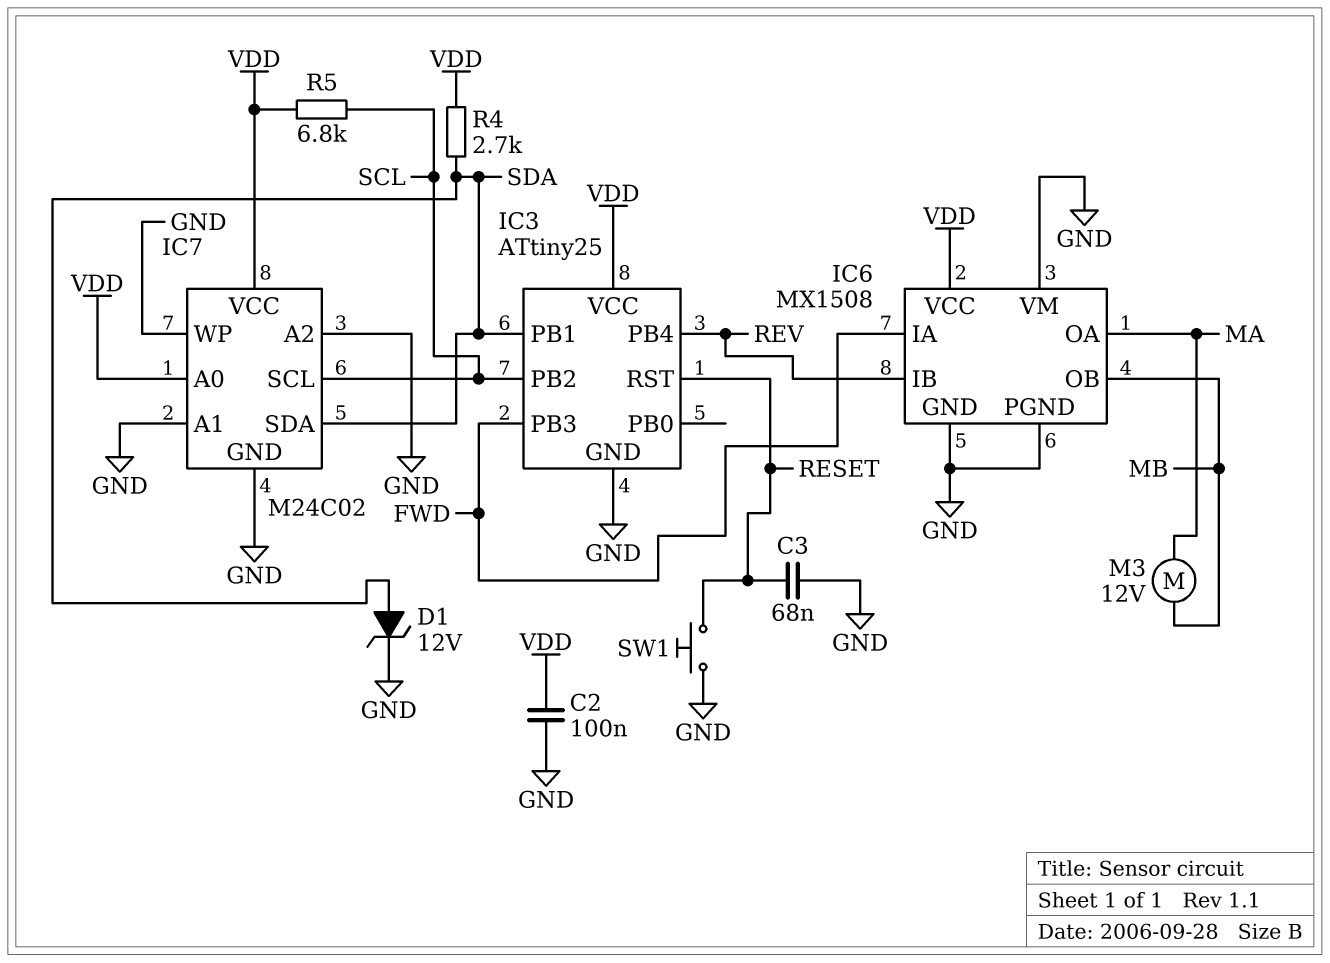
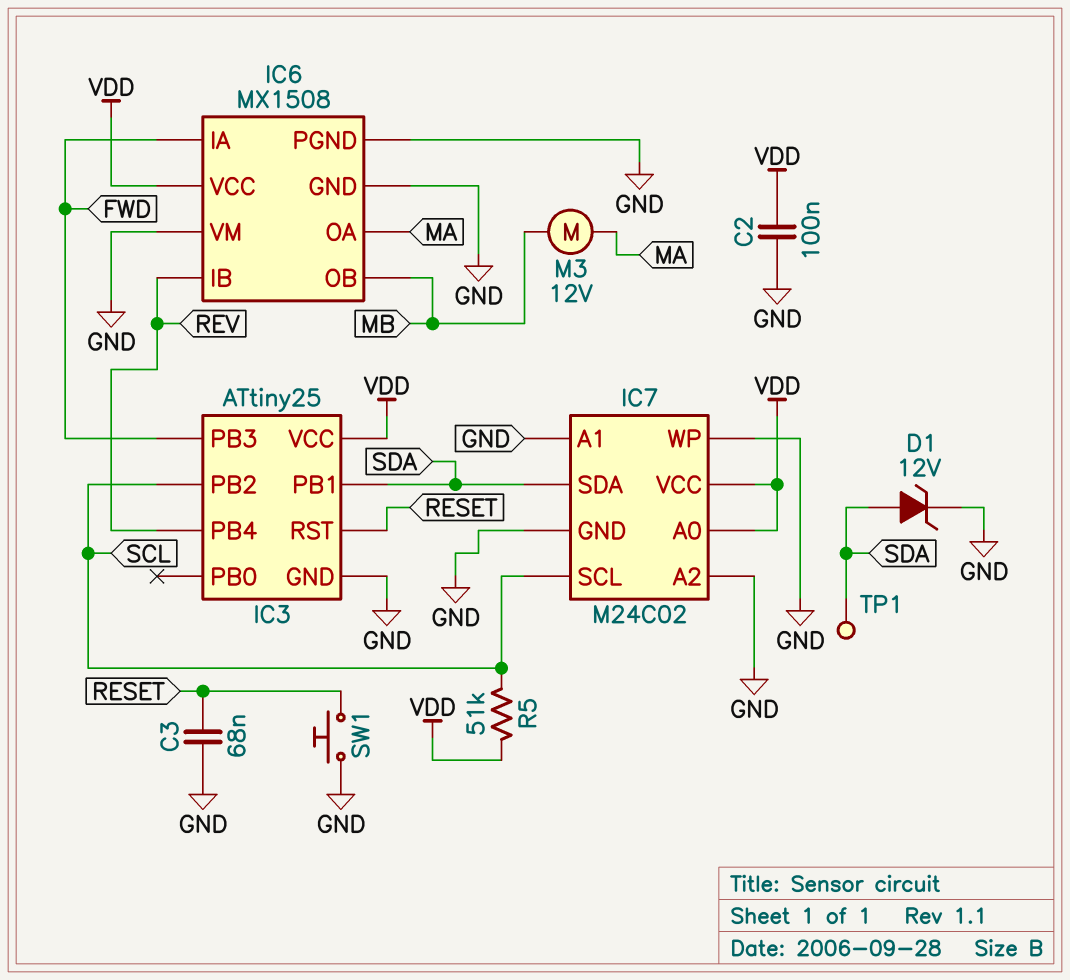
R4: 2.7k (SDA, VDD) -> none
R5: 6.8k (SCL, VDD) -> 51k (SCL, VDD)
TP1: none -> test point (SDA)

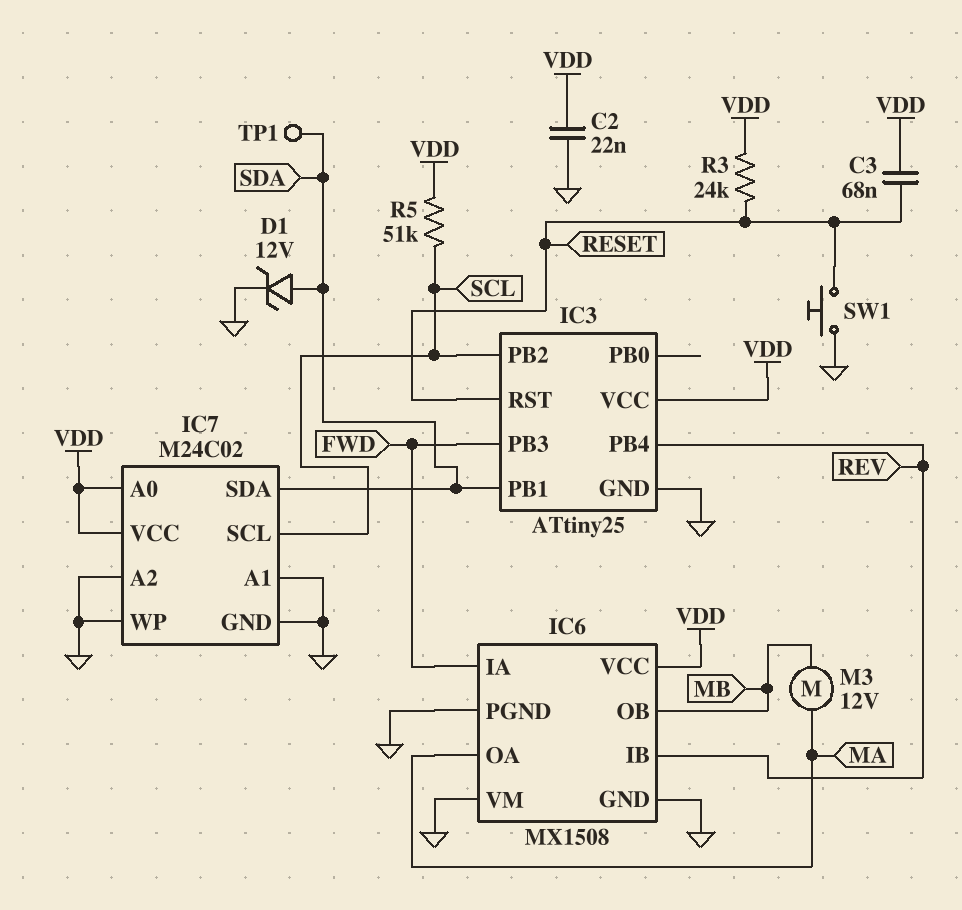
C2: 100nF (GND, VDD) -> 22nF (GND, VDD)
C3: 68nF (GND, RESET) -> 68nF (RESET, VDD)
R3: none -> 24k (RESET, VDD)

